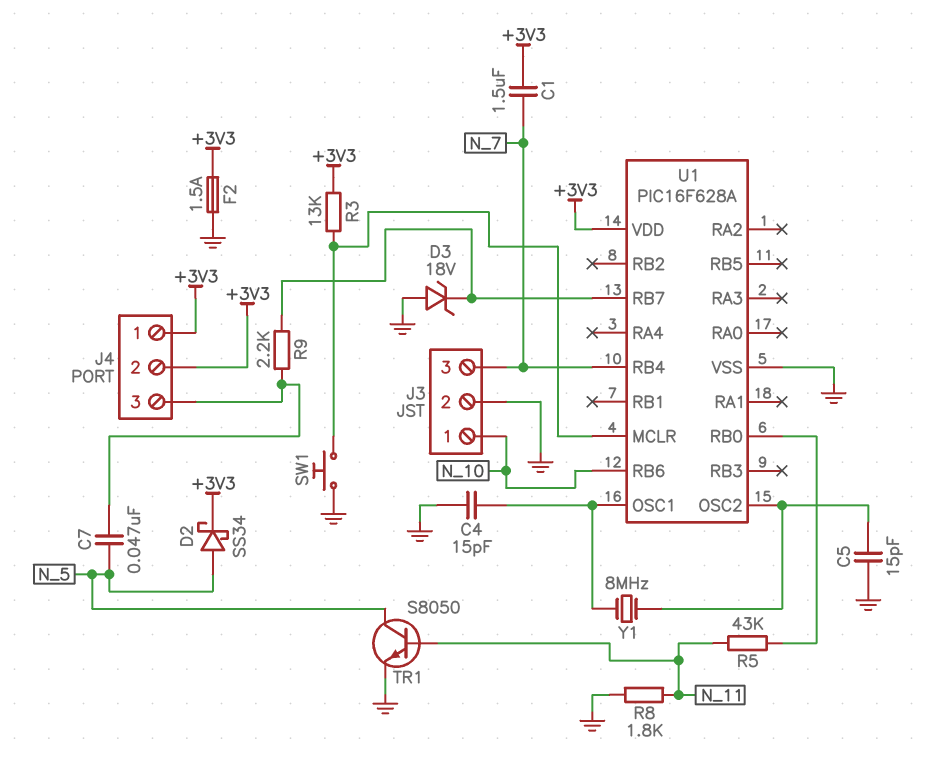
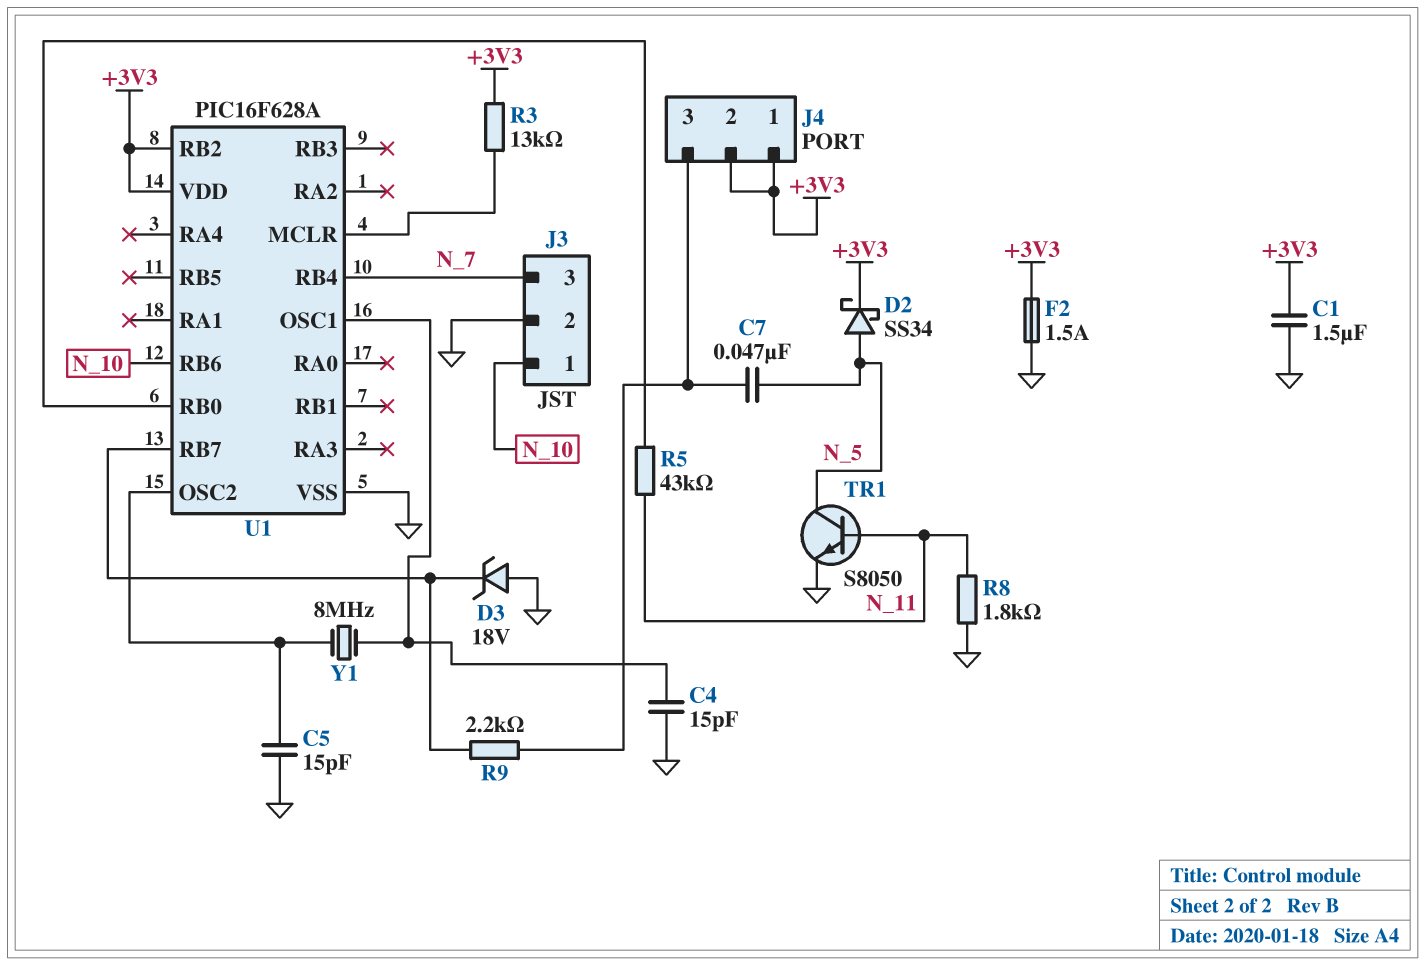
C1: 1.5uF (+3V3, N_7) -> 1.5uF (+3V3, GND)
SW1: button (GND, U1/MCLR) -> none
U1 pin RB2: none -> +3V3

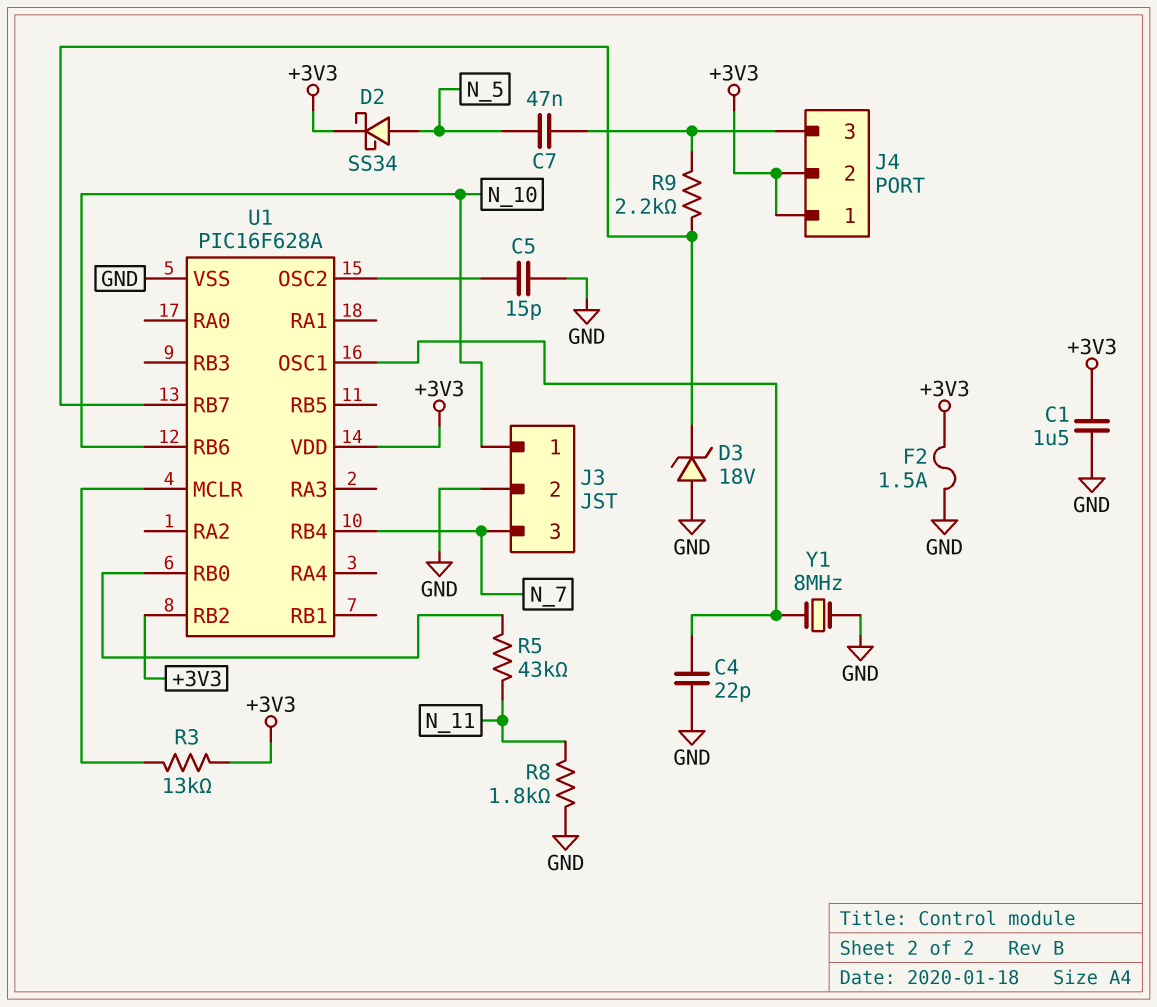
C4: 15pF (GND, U1/OSC1) -> 22pF (GND, U1/OSC1)
TR1: NPN S8050 (B N_11, C N_5, E GND) -> none
Y1: 8MHz (U1/OSC1, U1/OSC2) -> 8MHz (GND, U1/OSC1)

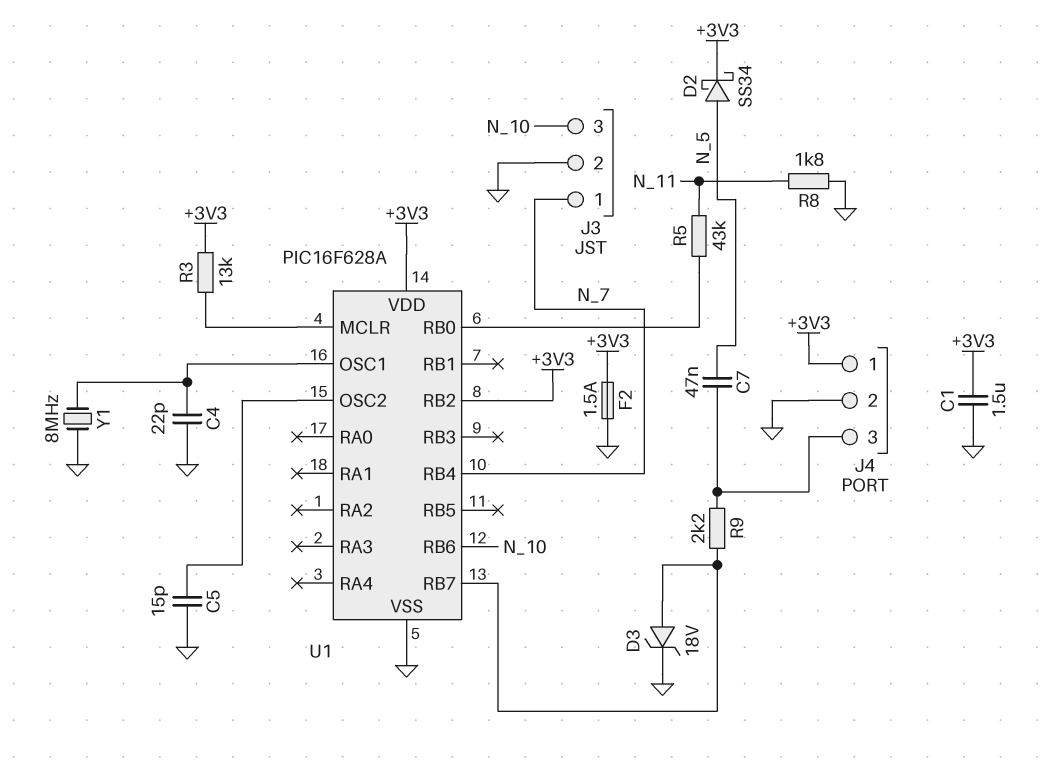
D3: zener 18V (A GND, K U1/RB7) -> zener 18V (A U1/RB7, K GND)
J3 pin 1: N_10 -> N_7
J3 pin 3: N_7 -> N_10
J4 pin 2: +3V3 -> GND

